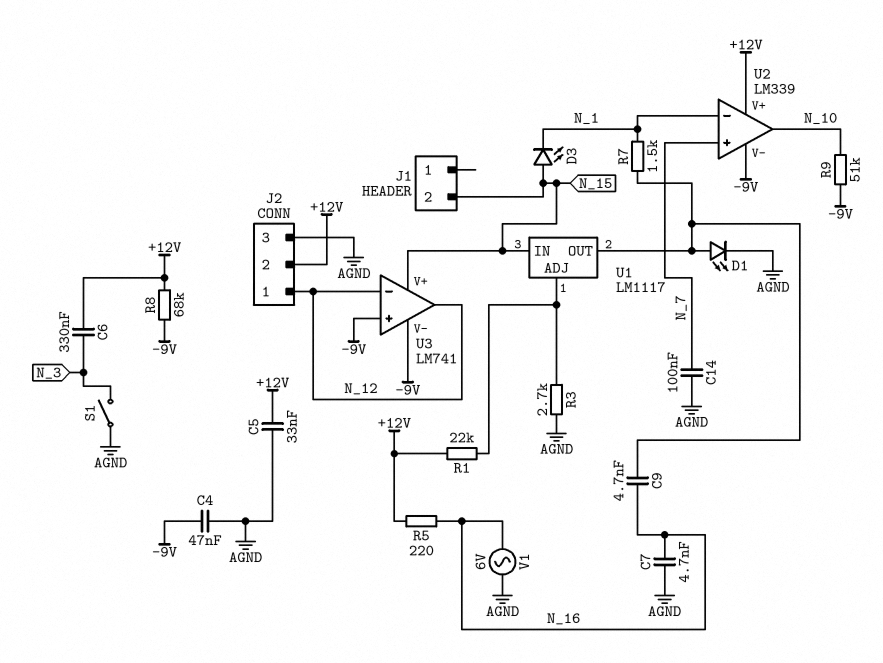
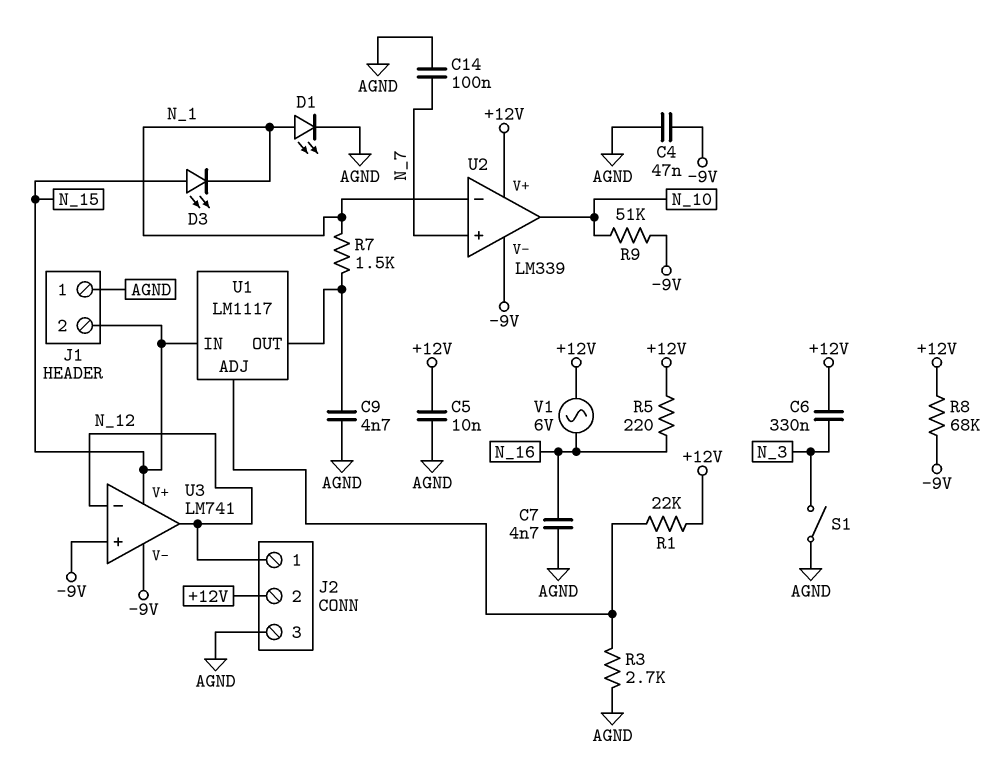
C5: 33nF (+12V, AGND) -> 10nF (+12V, AGND)
C9: 4.7nF (N_16, U1/OUT) -> 4.7nF (AGND, U1/OUT)
D1: LED (A U1/OUT, K AGND) -> LED (A N_1, K AGND)
J1 pin 1: none -> AGND
V1: AC 6V (AGND, N_16) -> AC 6V (+12V, N_16)

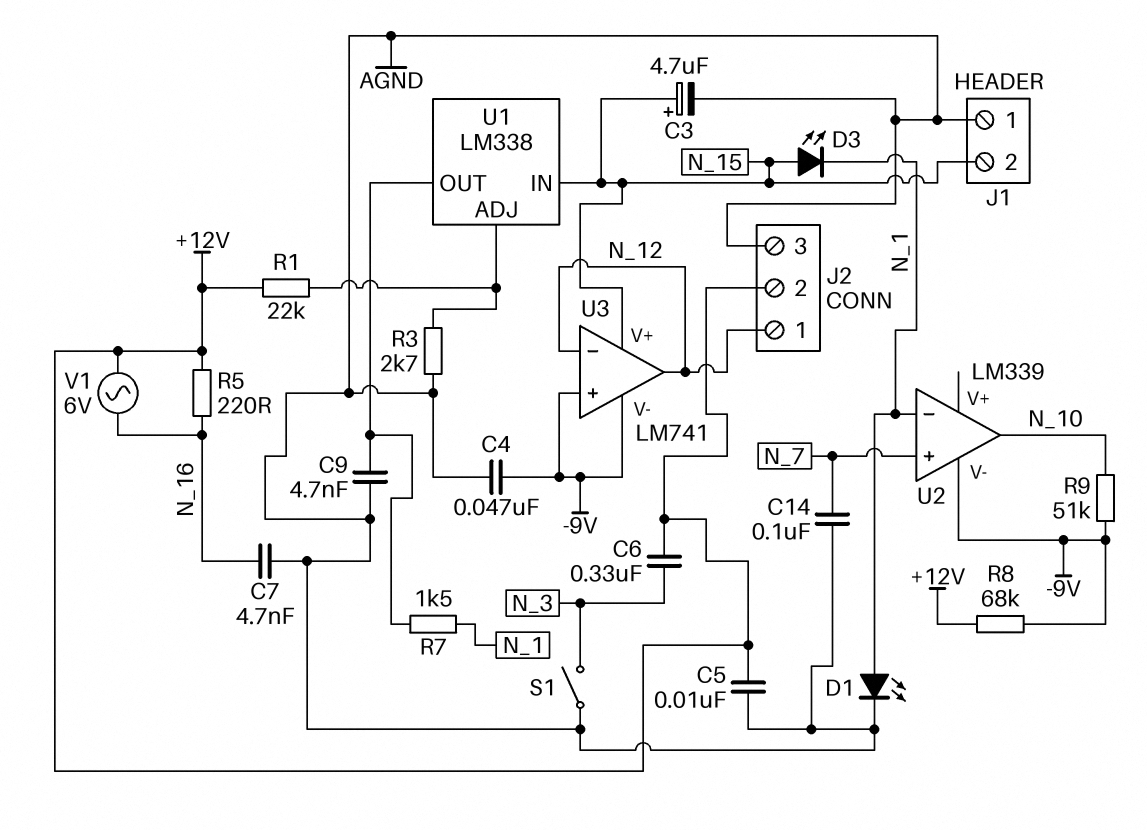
C3: none -> 4.7uF (plus N_15, minus AGND)
U1: LM1117 -> LM338
U2 pin V+: +12V -> none

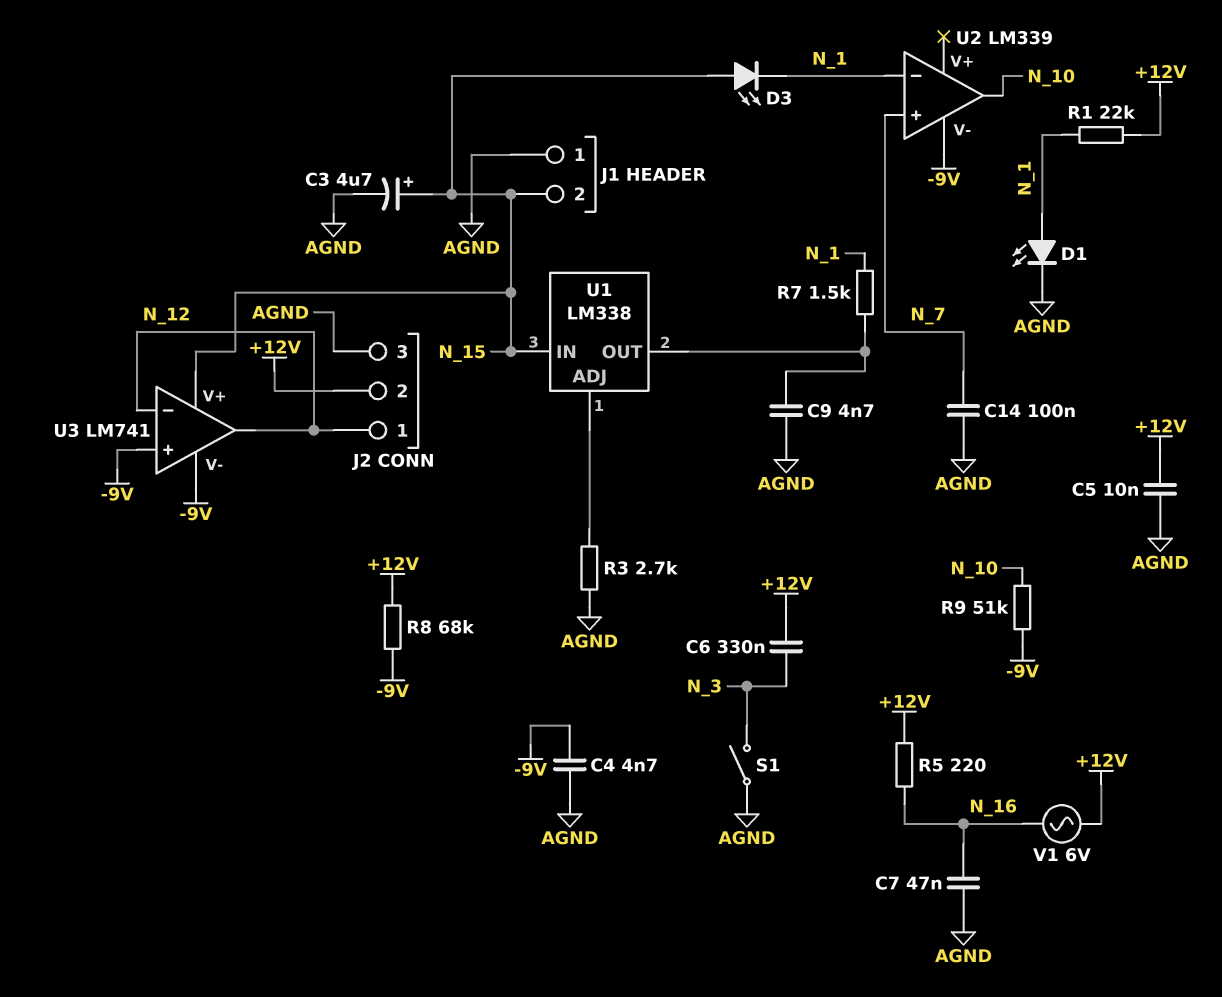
C4: 47nF (-9V, AGND) -> 4.7nF (-9V, AGND)
C7: 4.7nF (AGND, N_16) -> 47nF (AGND, N_16)
R1: 22k (+12V, U1/ADJ) -> 22k (+12V, N_1)

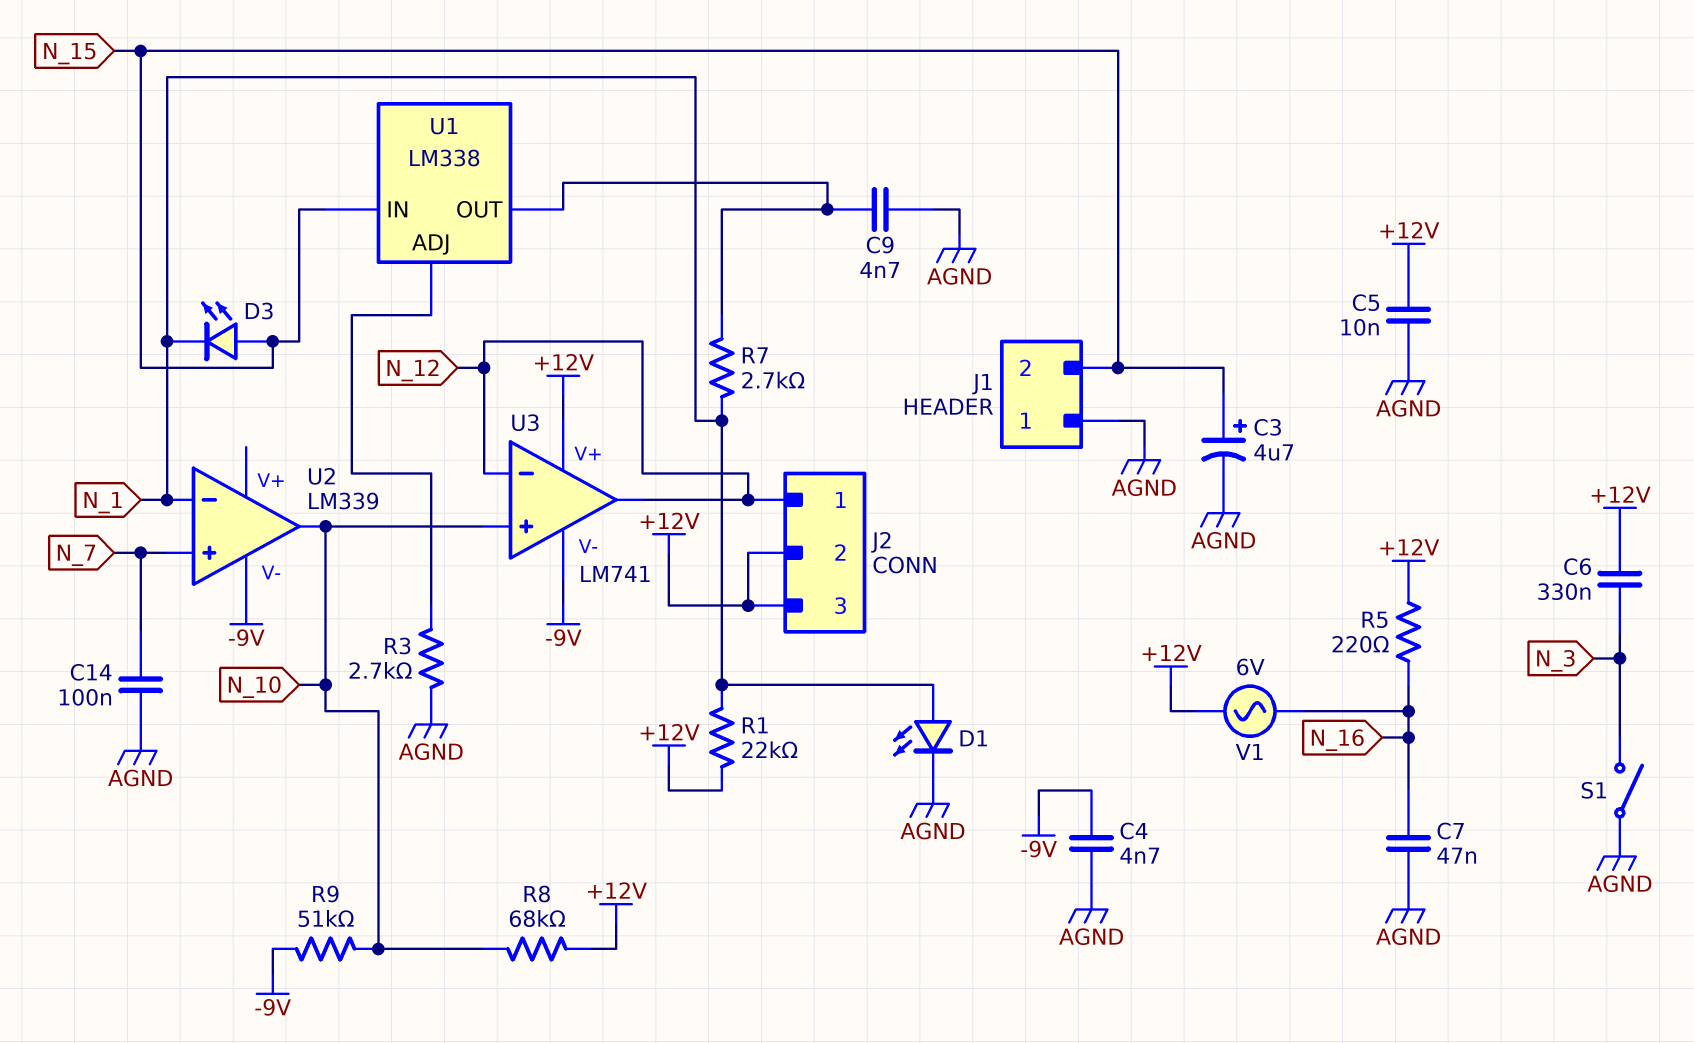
J2 pin 3: AGND -> +12V
R7: 1.5k (N_1, U1/OUT) -> 2.7k (N_1, U1/OUT)
R8: 68k (+12V, -9V) -> 68k (+12V, N_10)
U3 pin V+: N_15 -> +12V
U3 pin in+: -9V -> N_10

